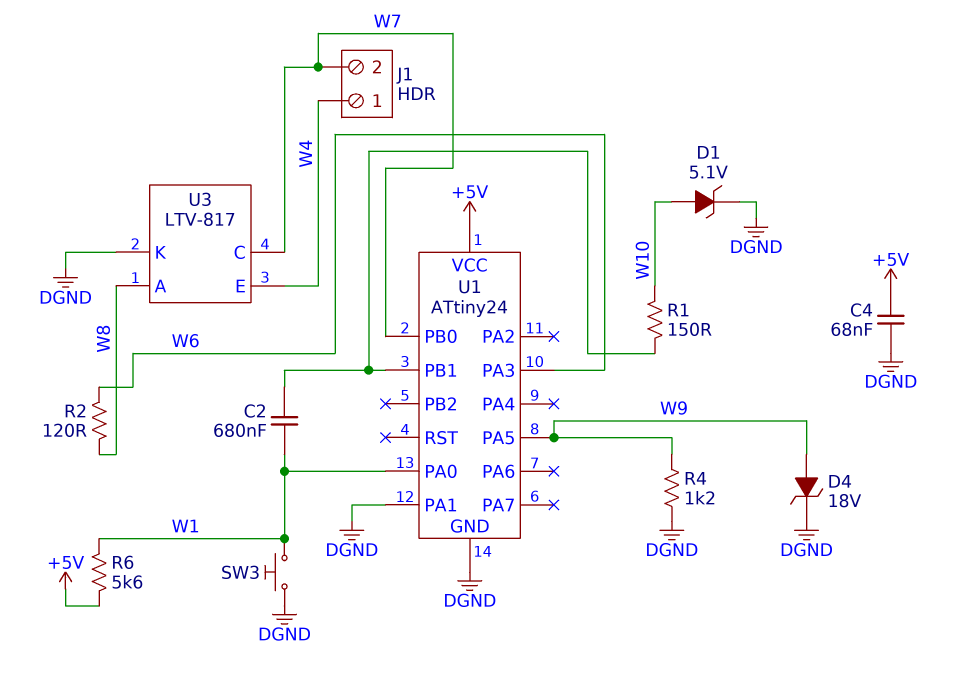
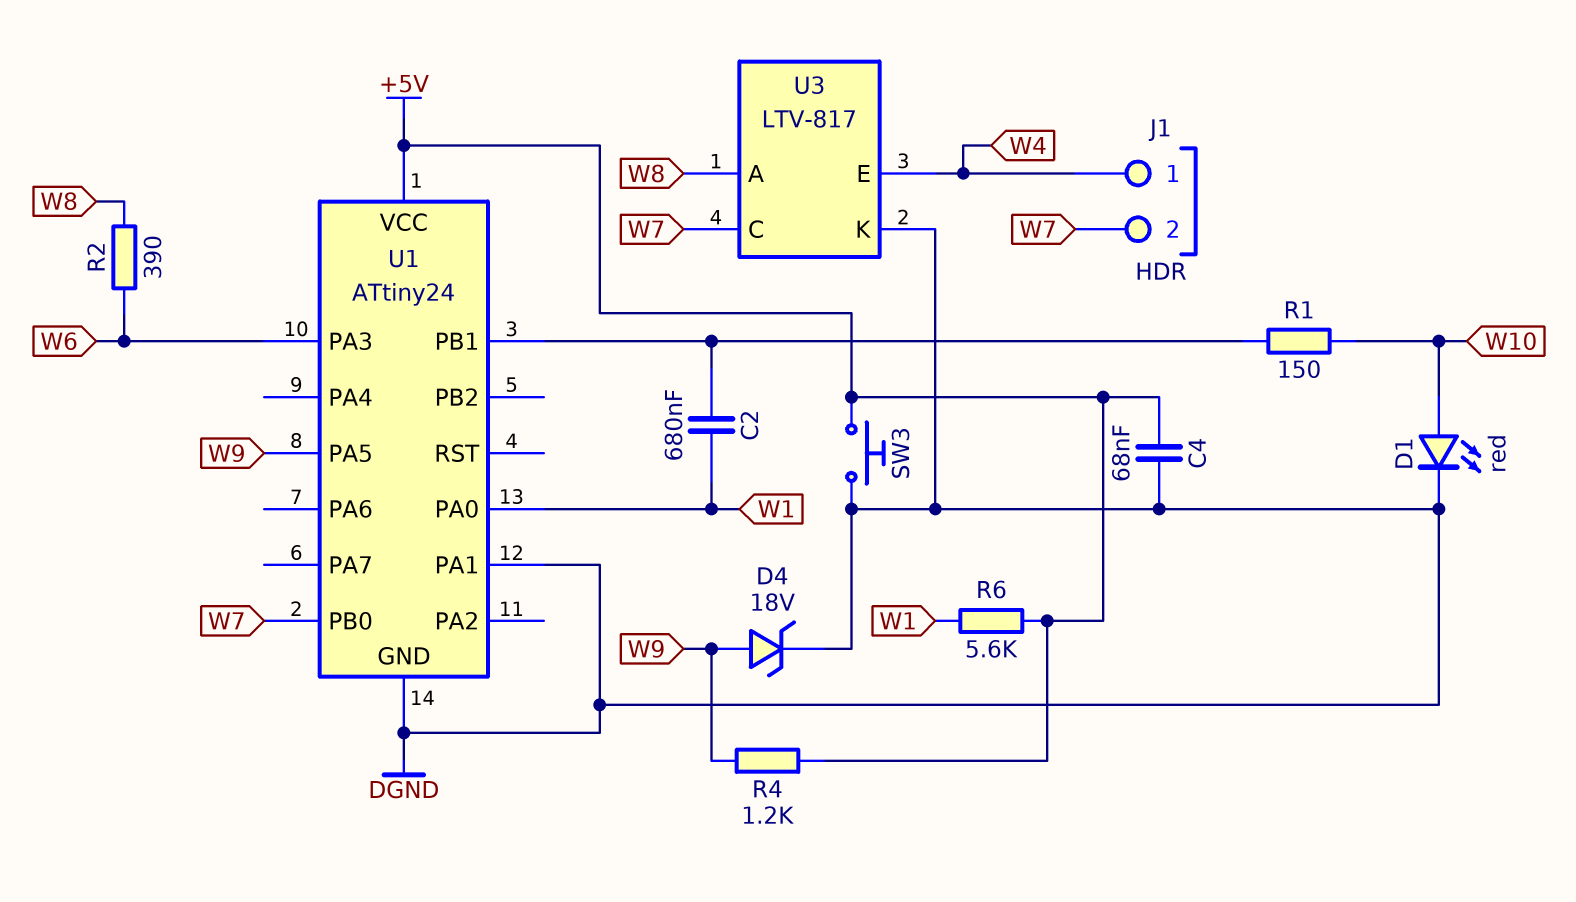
D1: zener 5.1V (A W10, K DGND) -> LED red (A W10, K DGND)
R2: 120 (W6, W8) -> 390 (W6, W8)
R4: 1.2k (DGND, W9) -> 1.2k (+5V, W9)
SW3: button (DGND, W1) -> button (+5V, DGND)

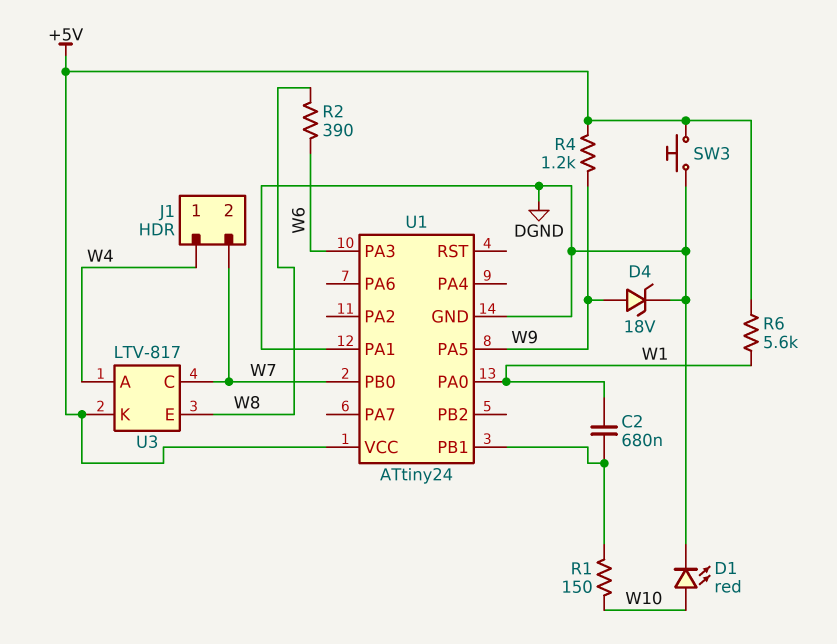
C4: 68nF (+5V, DGND) -> none
U3 pin A: W8 -> W4
U3 pin E: W4 -> W8
U3 pin K: DGND -> +5V

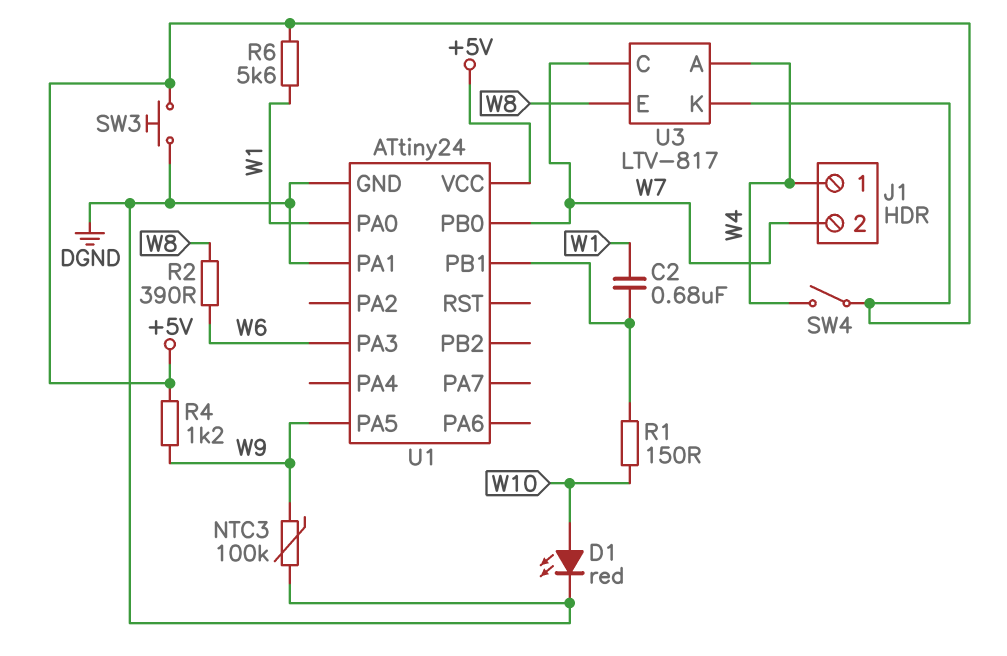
D4: zener 18V (A W9, K DGND) -> none
NTC3: none -> 100k (DGND, W9)
SW4: none -> switch (+5V, W4)

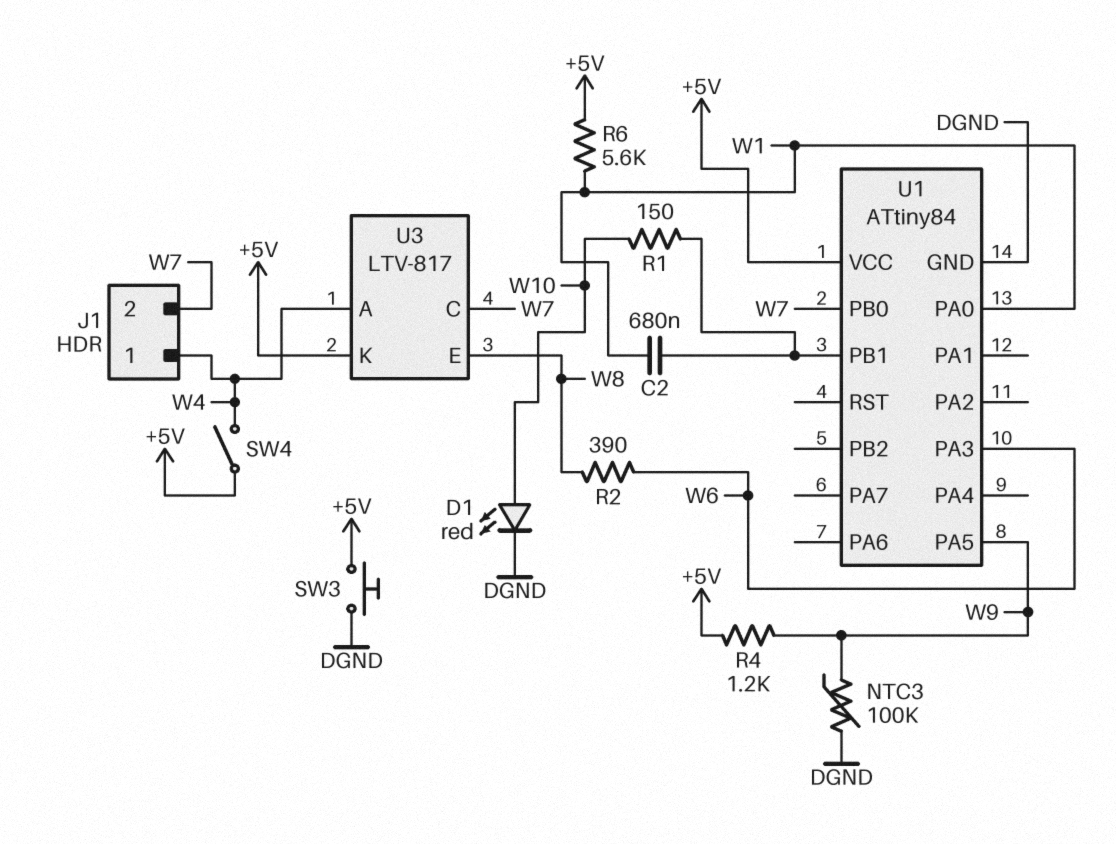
U1: ATtiny24 -> ATtiny84
U1 pin PA1: DGND -> none

